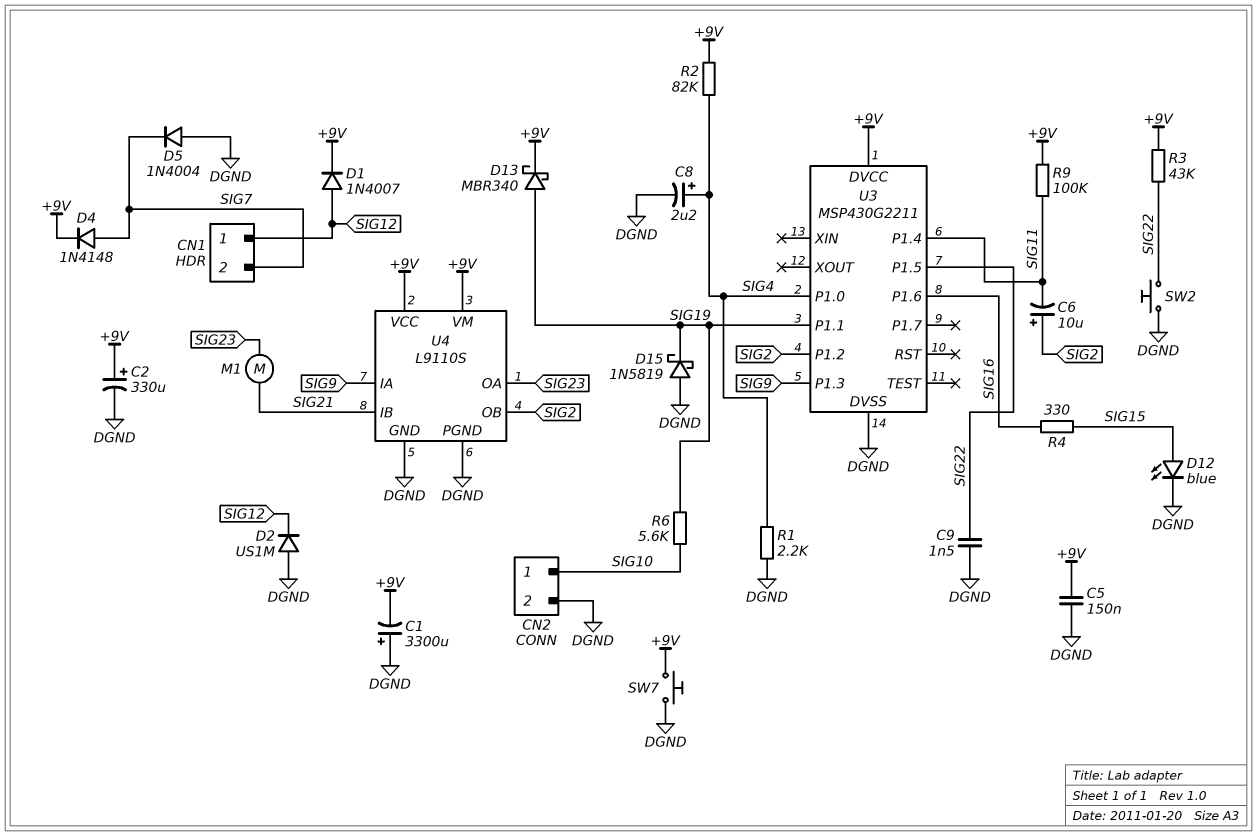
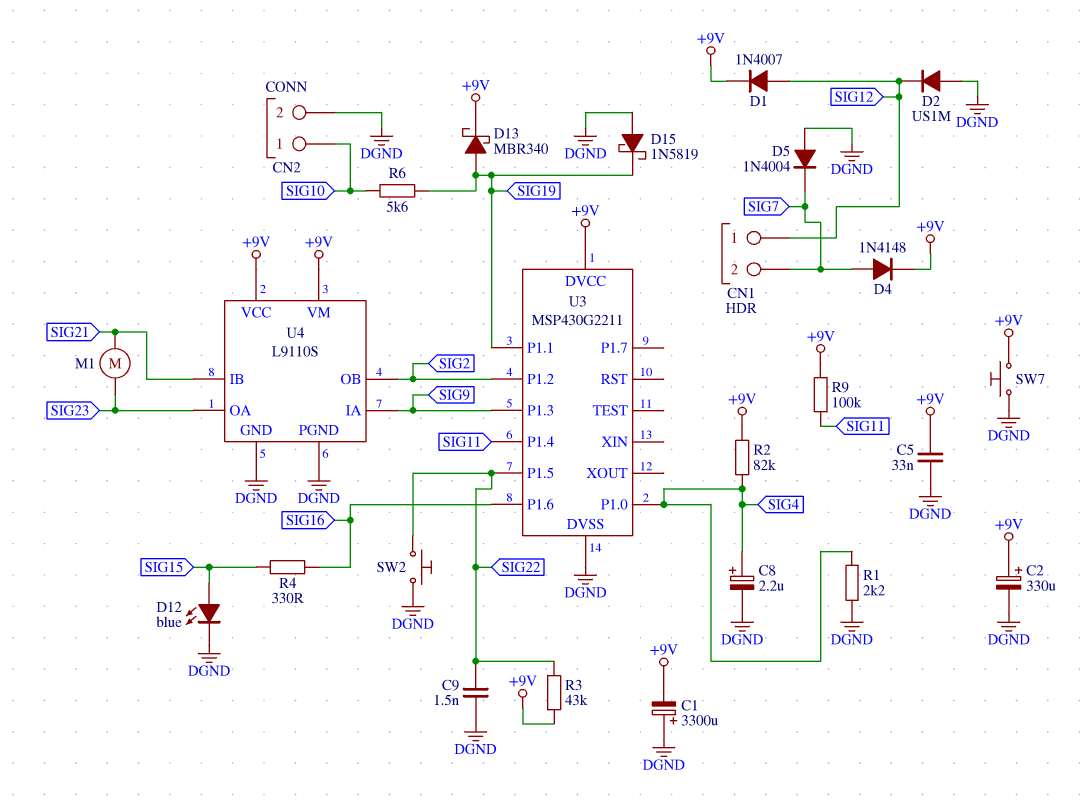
C5: 150nF (+9V, DGND) -> 33nF (+9V, DGND)
C6: 10uF (plus SIG2, minus SIG11) -> none

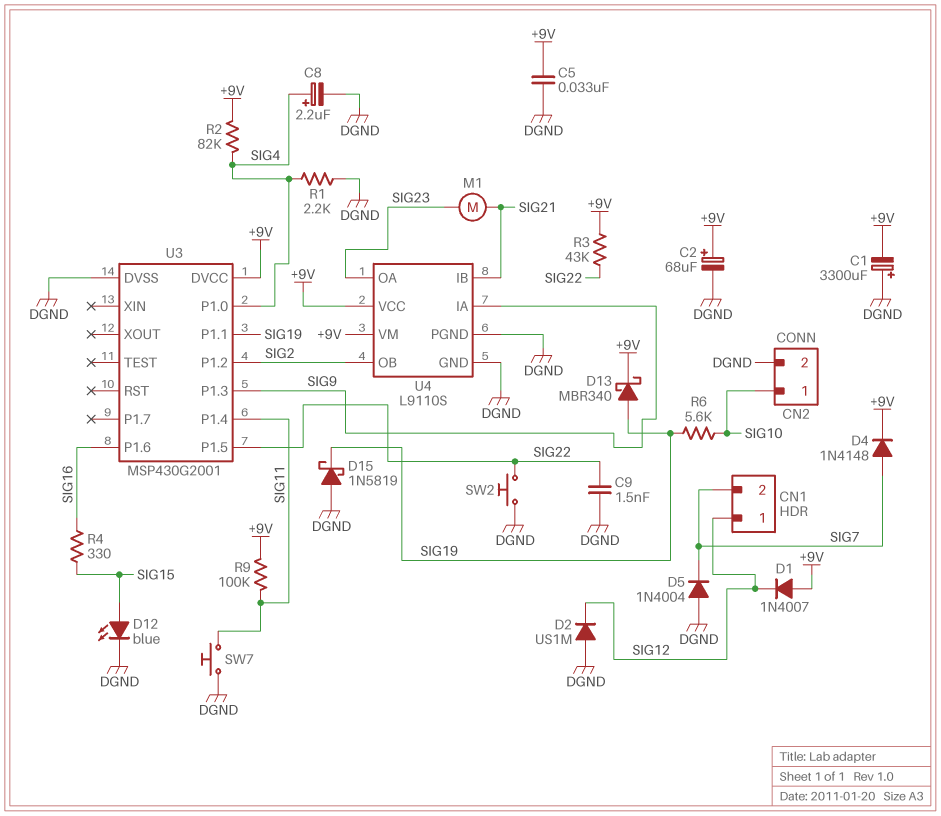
C2: 330uF (plus +9V, minus DGND) -> 68uF (plus +9V, minus DGND)
D1: diode 1N4007 (A SIG12, K +9V) -> diode 1N4007 (A +9V, K SIG12)
SW7: button (+9V, DGND) -> button (DGND, SIG11)
U3: MSP430G2211 -> MSP430G2001

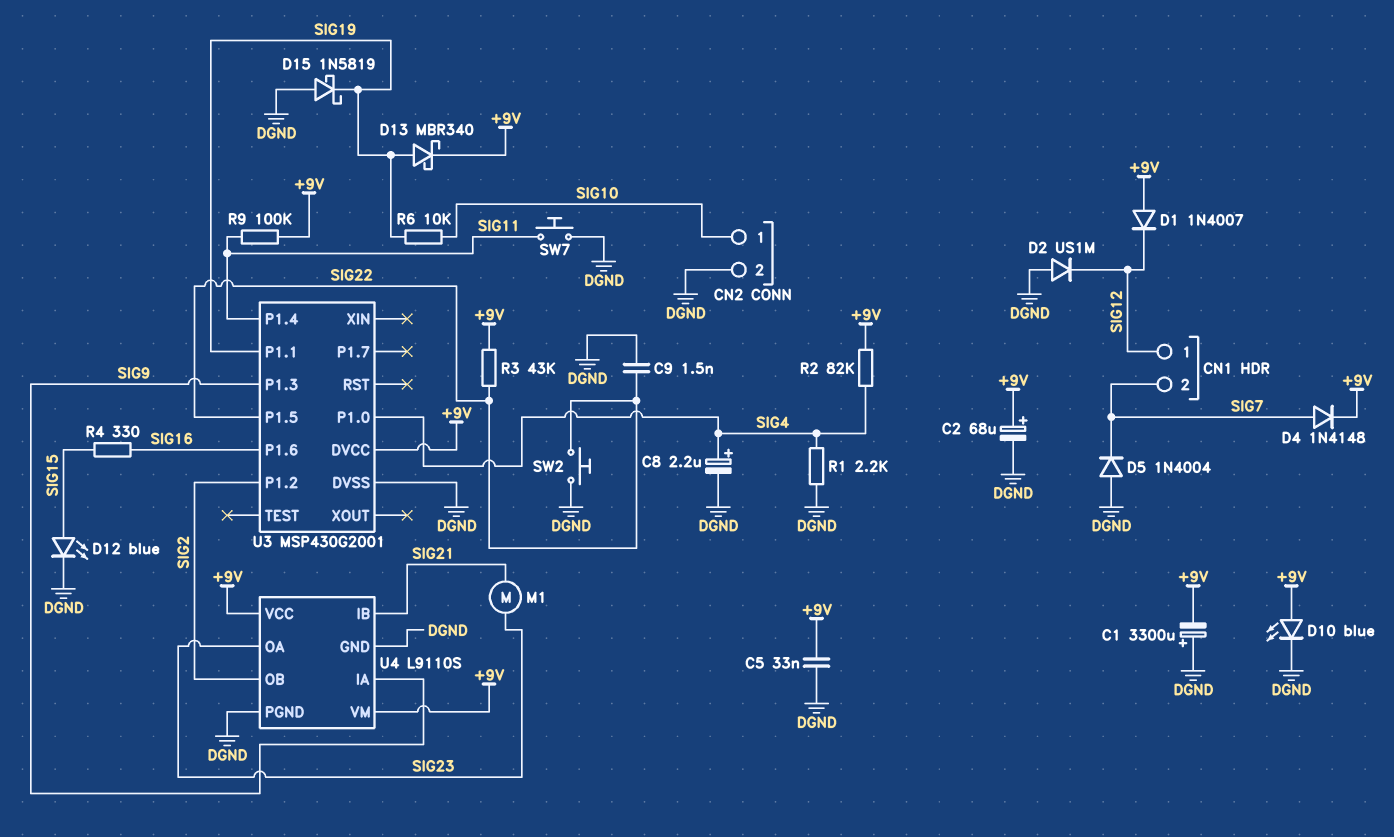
D10: none -> LED blue (A +9V, K DGND)
R6: 5.6k (SIG10, SIG19) -> 10k (SIG10, SIG19)

